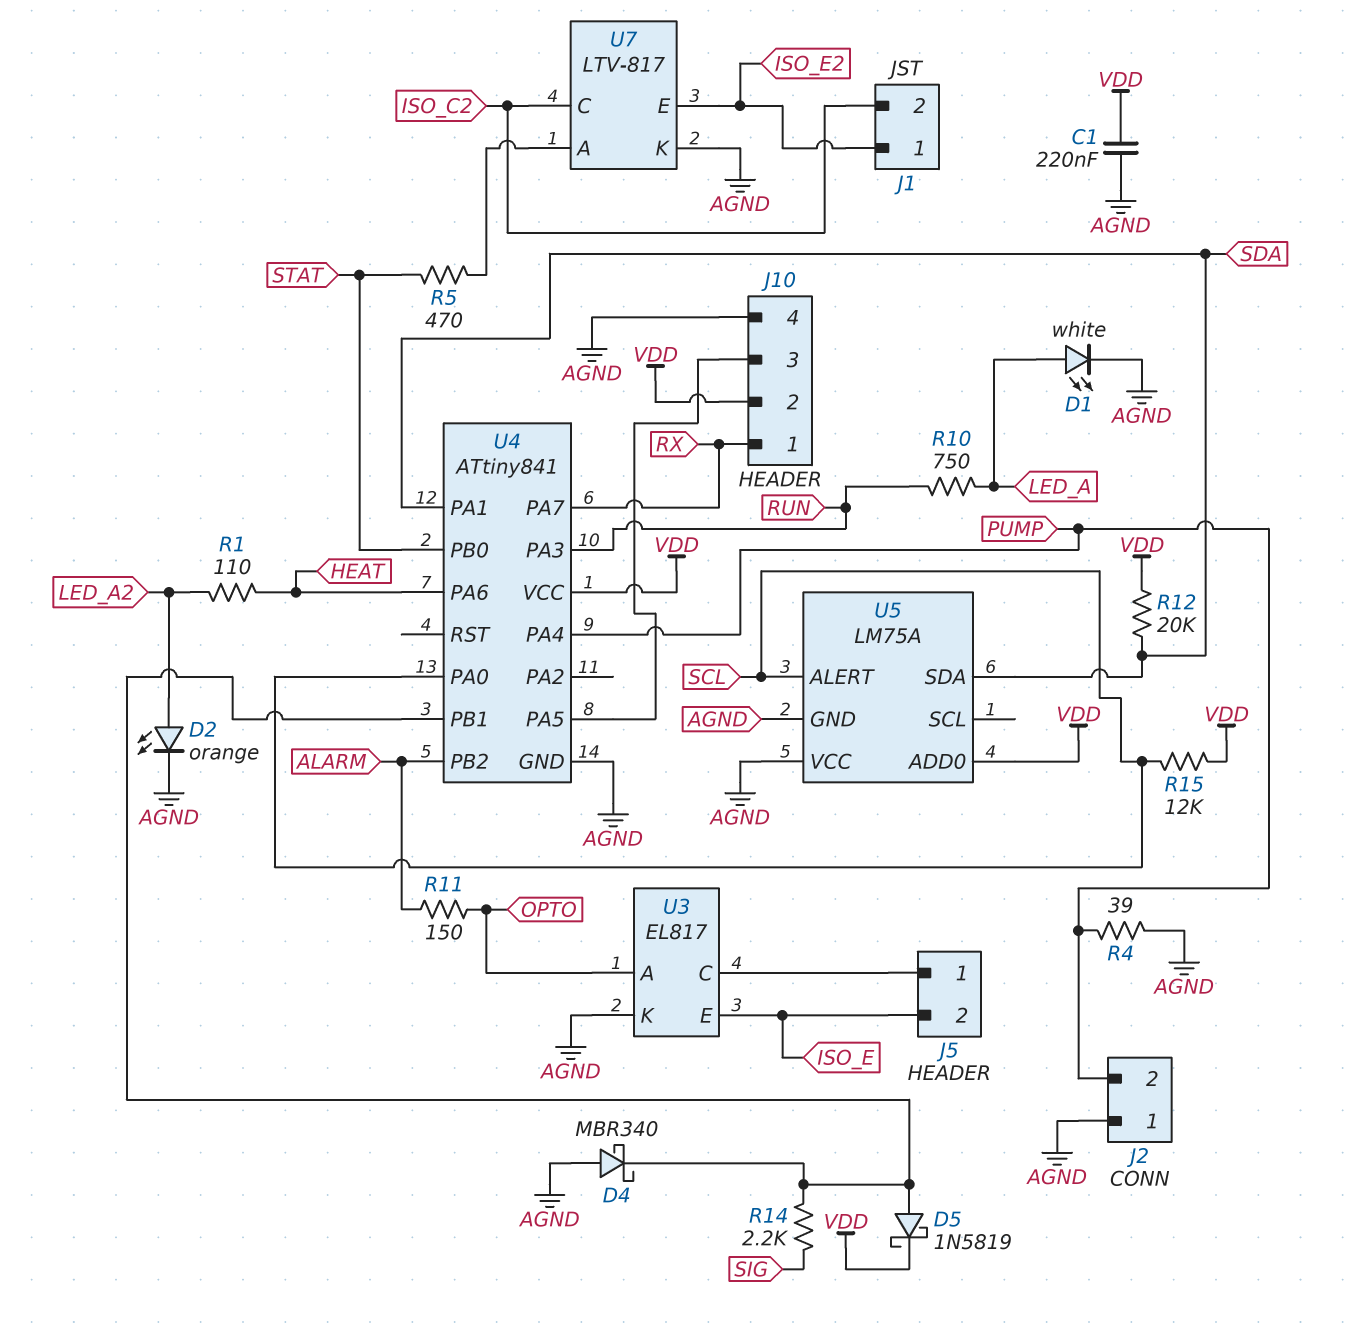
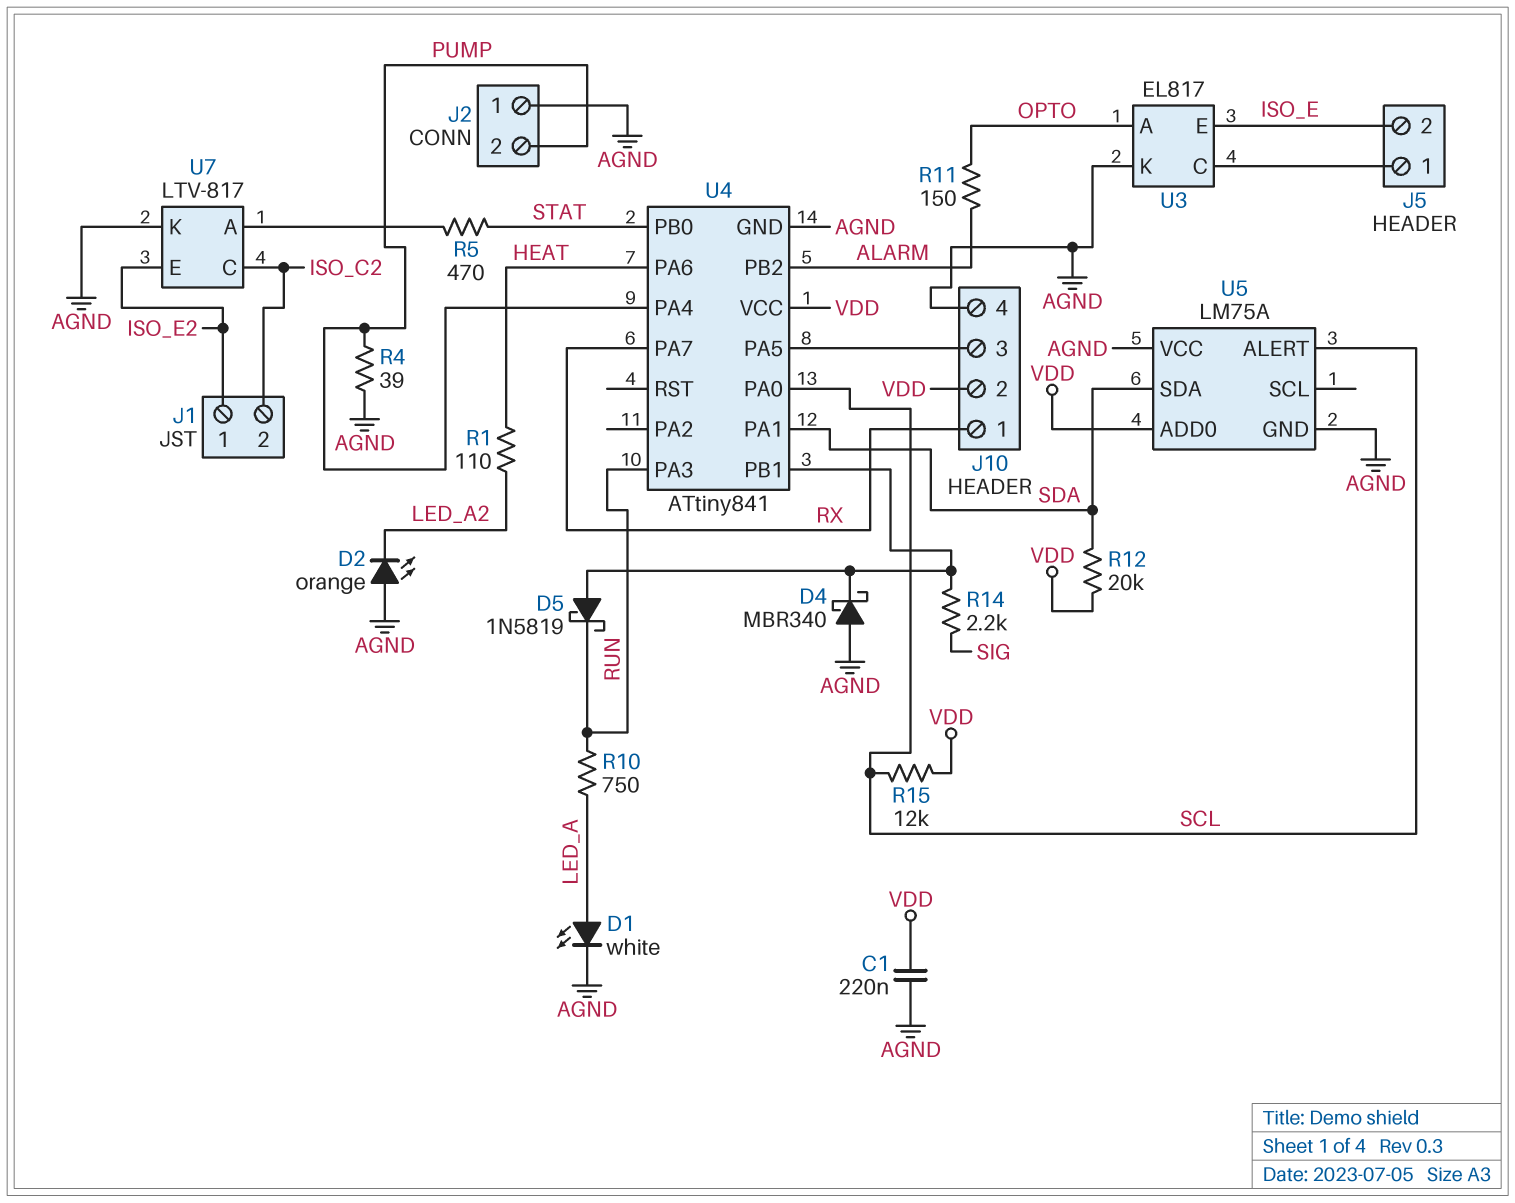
D2: LED orange (A LED_A2, K AGND) -> LED orange (A AGND, K LED_A2)
D5: schottky 1N5819 (A U4/PB1, K VDD) -> schottky 1N5819 (A U4/PB1, K RUN)

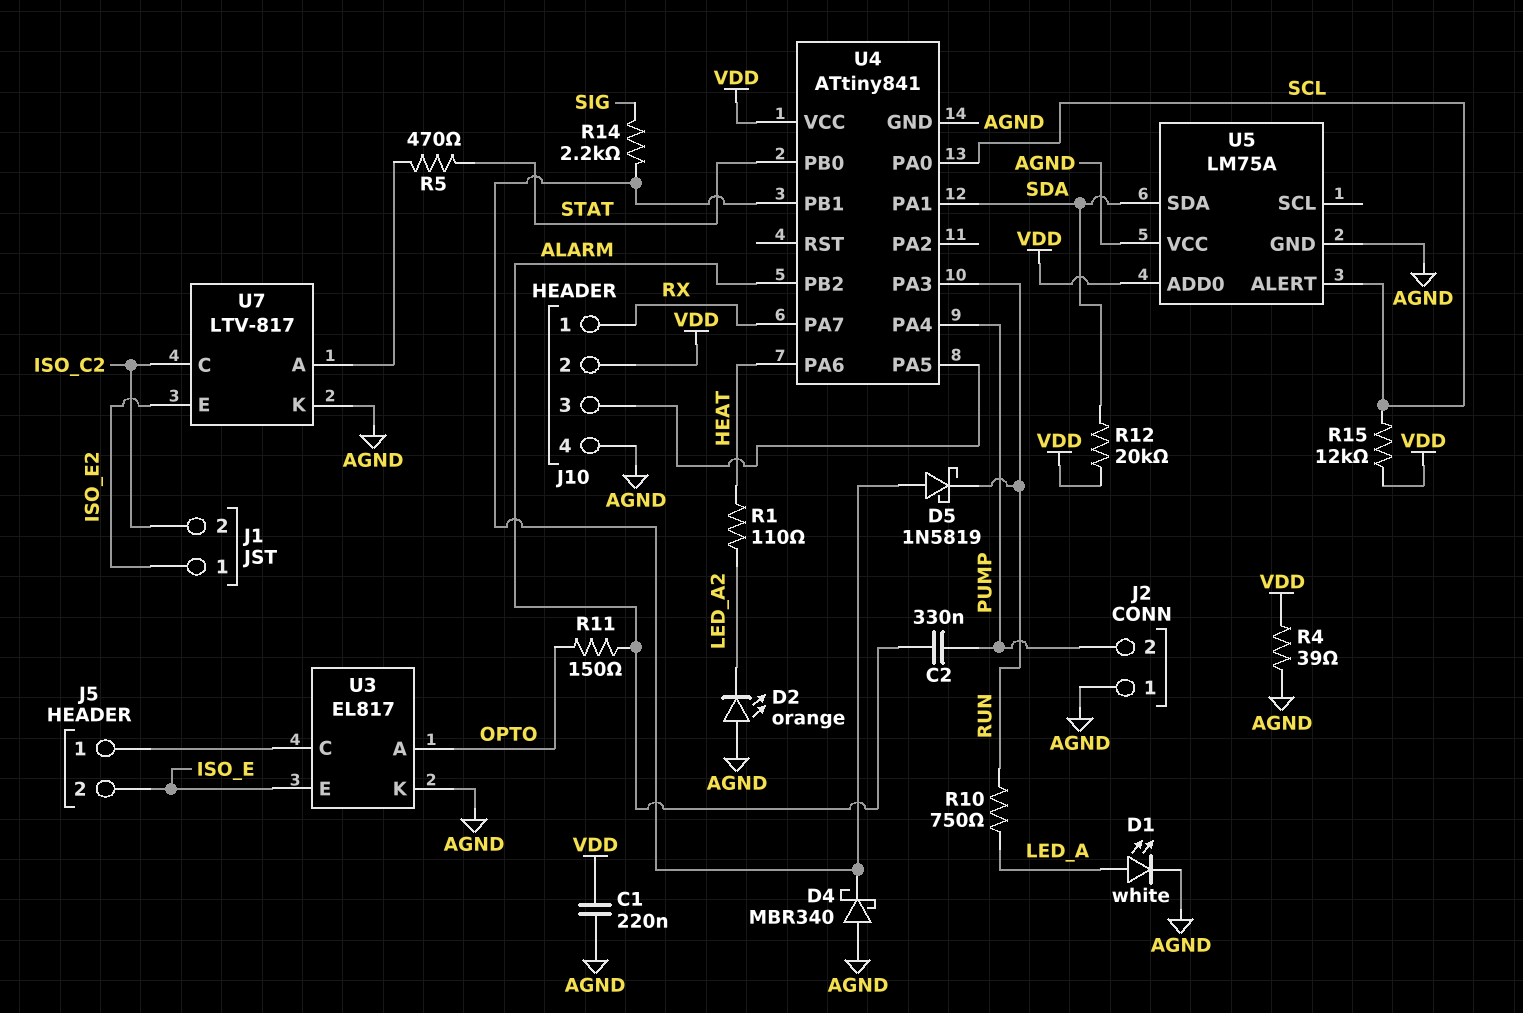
C2: none -> 330nF (ALARM, PUMP)
R4: 39 (AGND, PUMP) -> 39 (AGND, VDD)

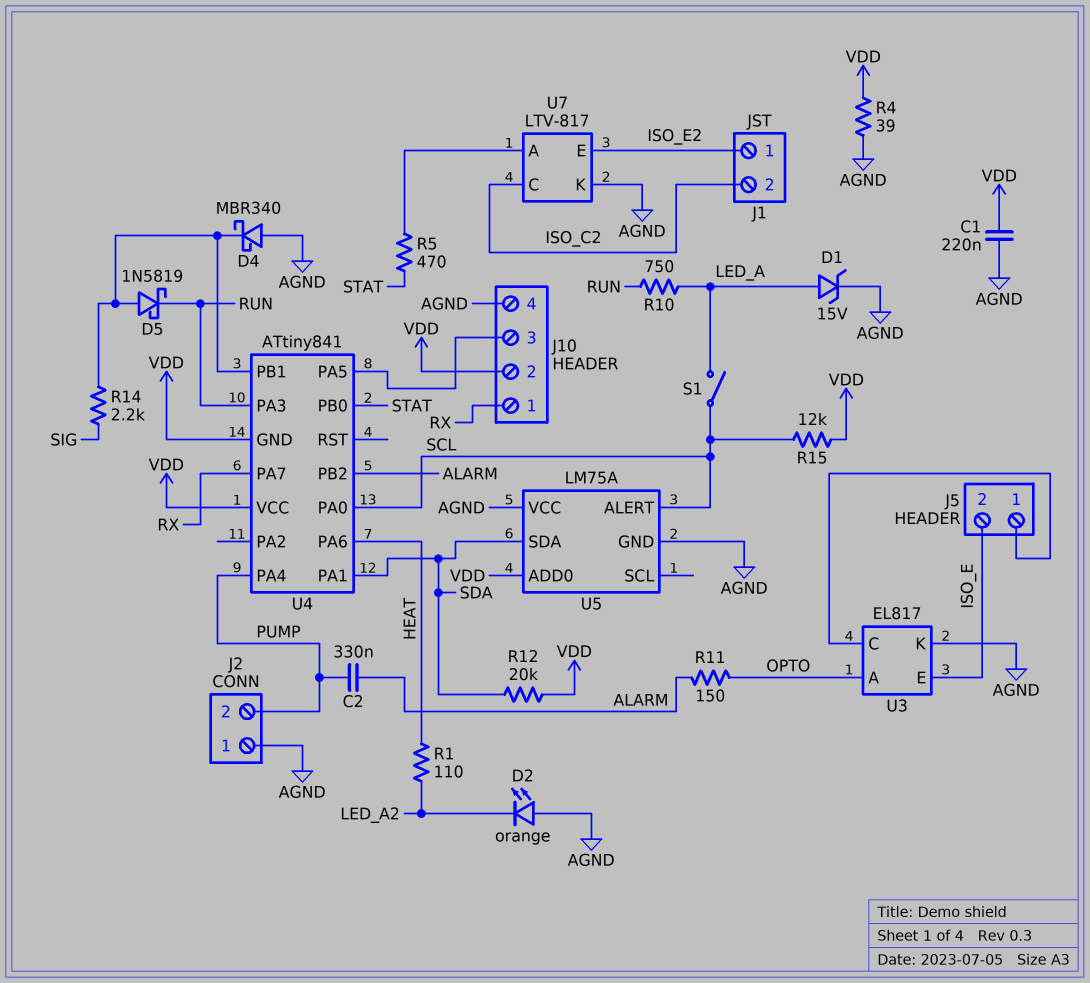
D1: LED white (A LED_A, K AGND) -> zener 15V (A LED_A, K AGND)
S1: none -> switch (LED_A, SCL)
U4 pin GND: AGND -> VDD

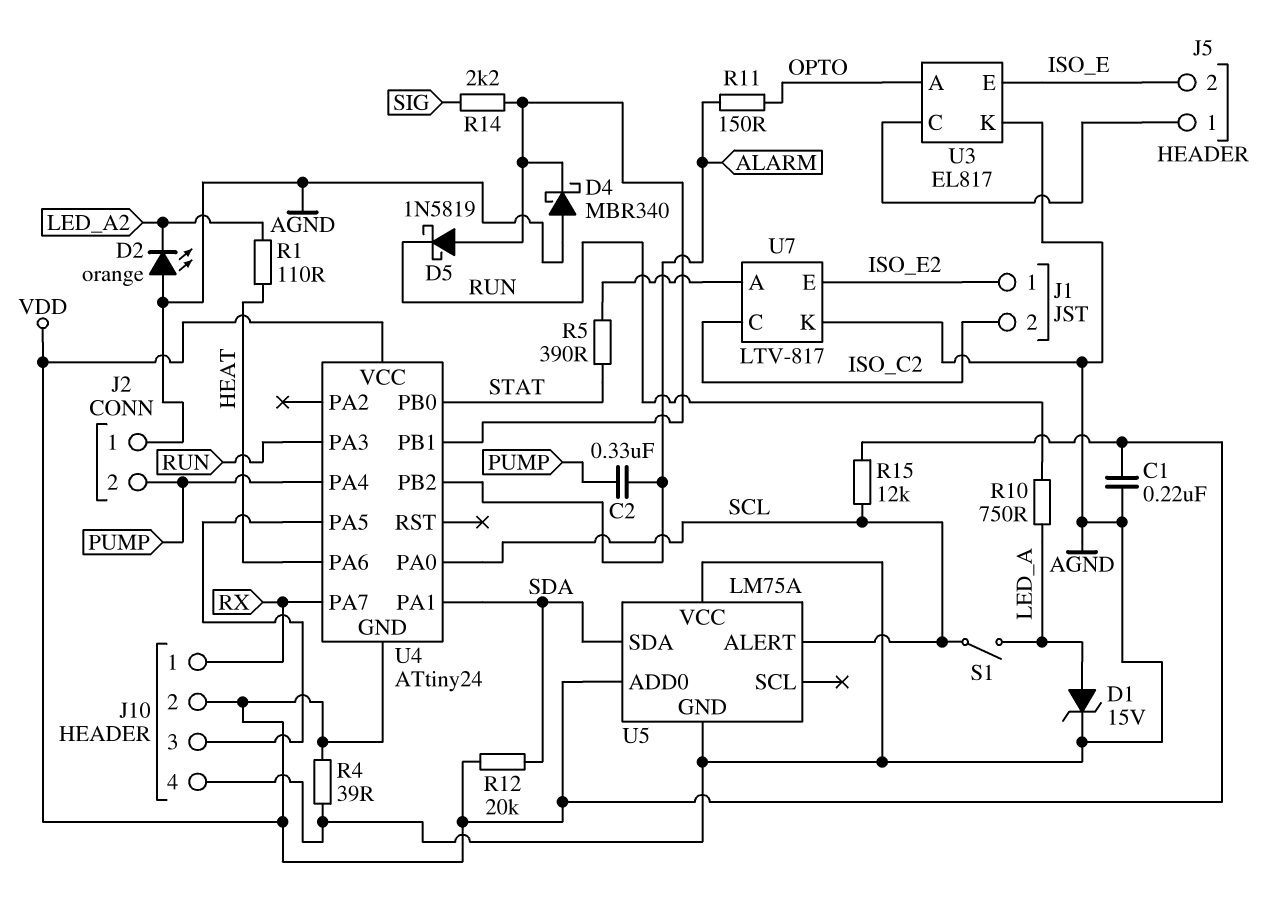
R5: 470 (STAT, U7/A) -> 390 (STAT, U7/A)
U4: ATtiny841 -> ATtiny24

